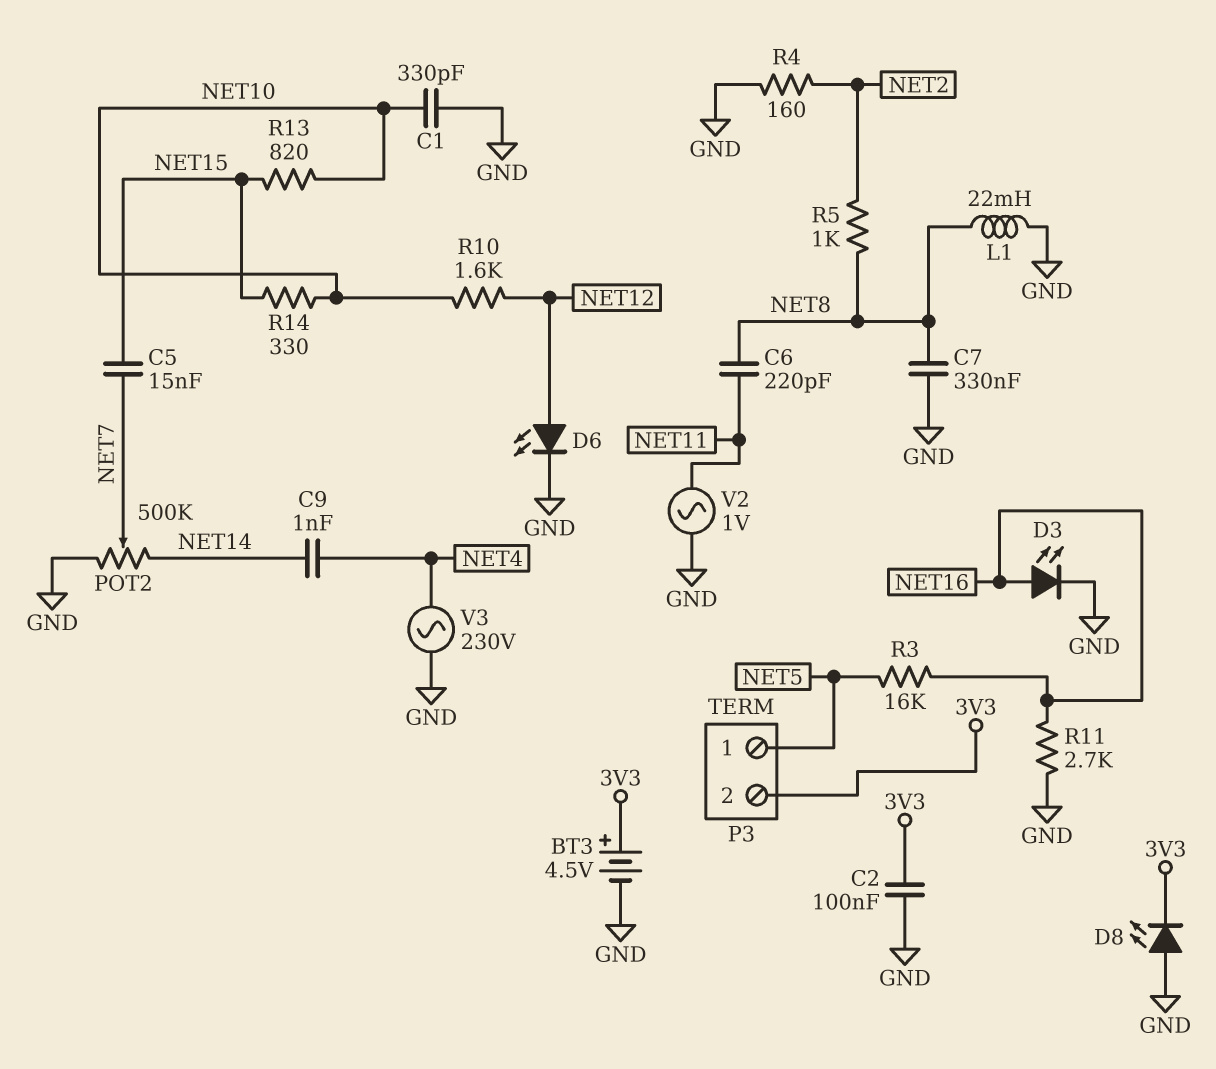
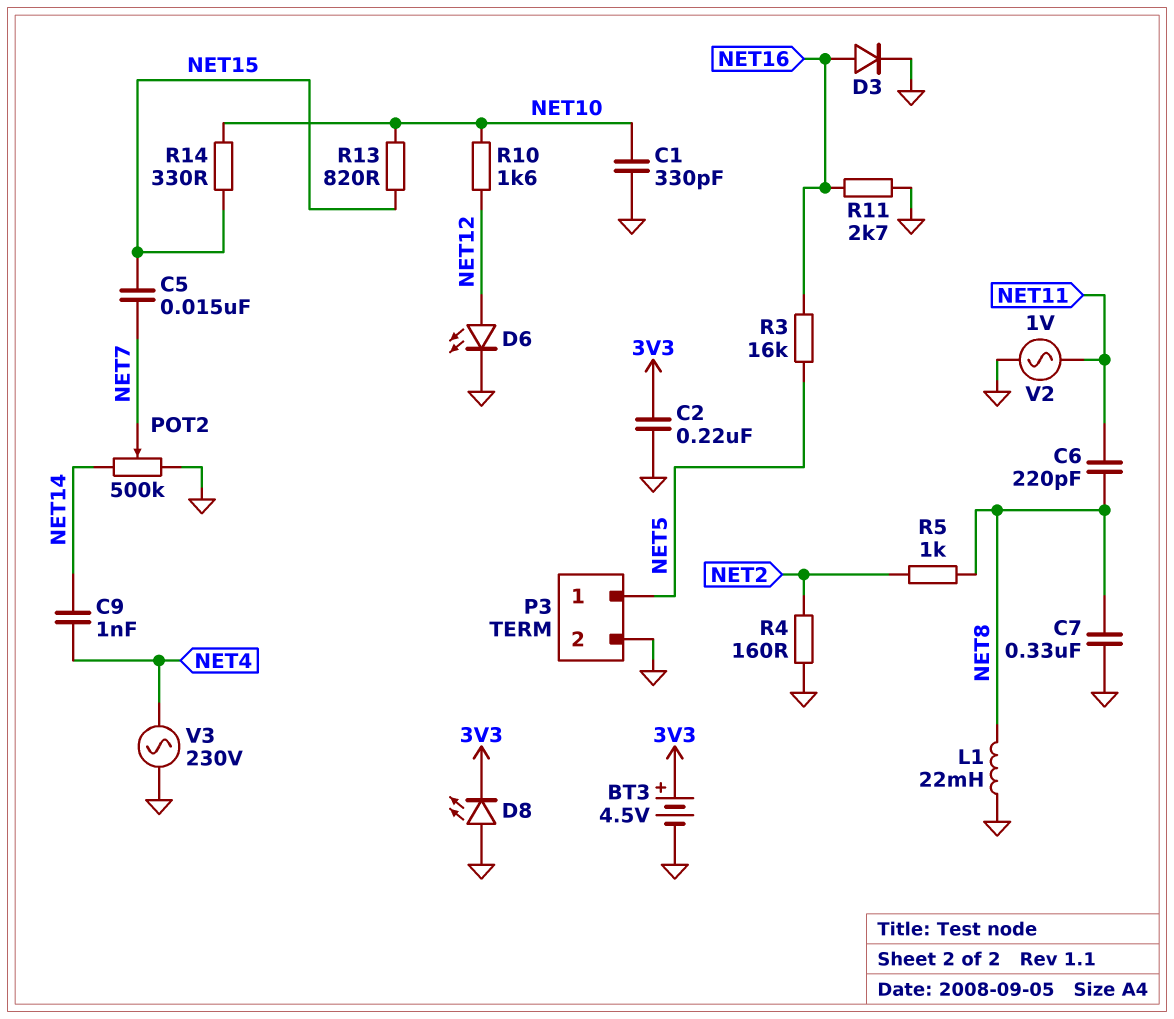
C2: 100nF (3V3, GND) -> 220nF (3V3, GND)
D3: LED (A NET16, K GND) -> diode (A NET16, K GND)
P3 pin 2: 3V3 -> GND

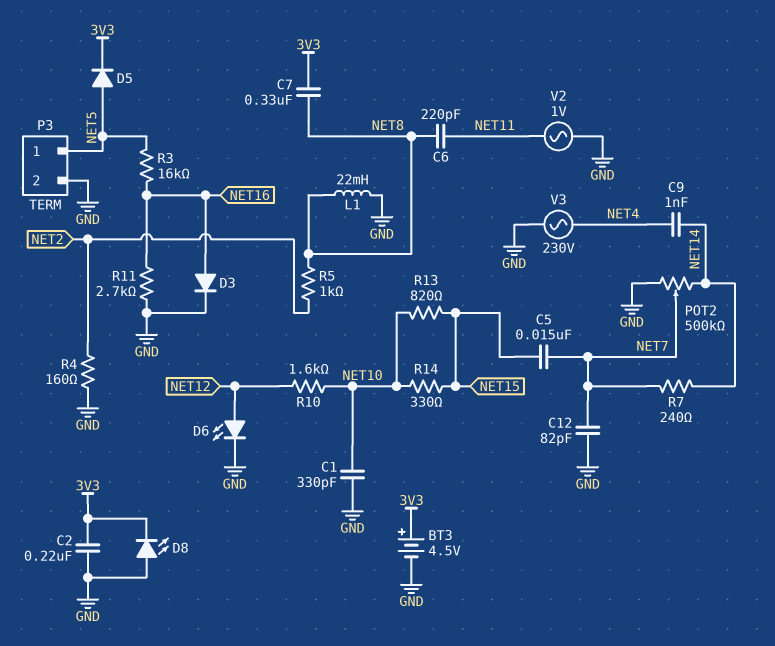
C7: 330nF (GND, NET8) -> 330nF (3V3, NET8)
C12: none -> 82pF (GND, NET7)
D5: none -> diode (A NET5, K 3V3)
R7: none -> 240 (NET7, NET14)

